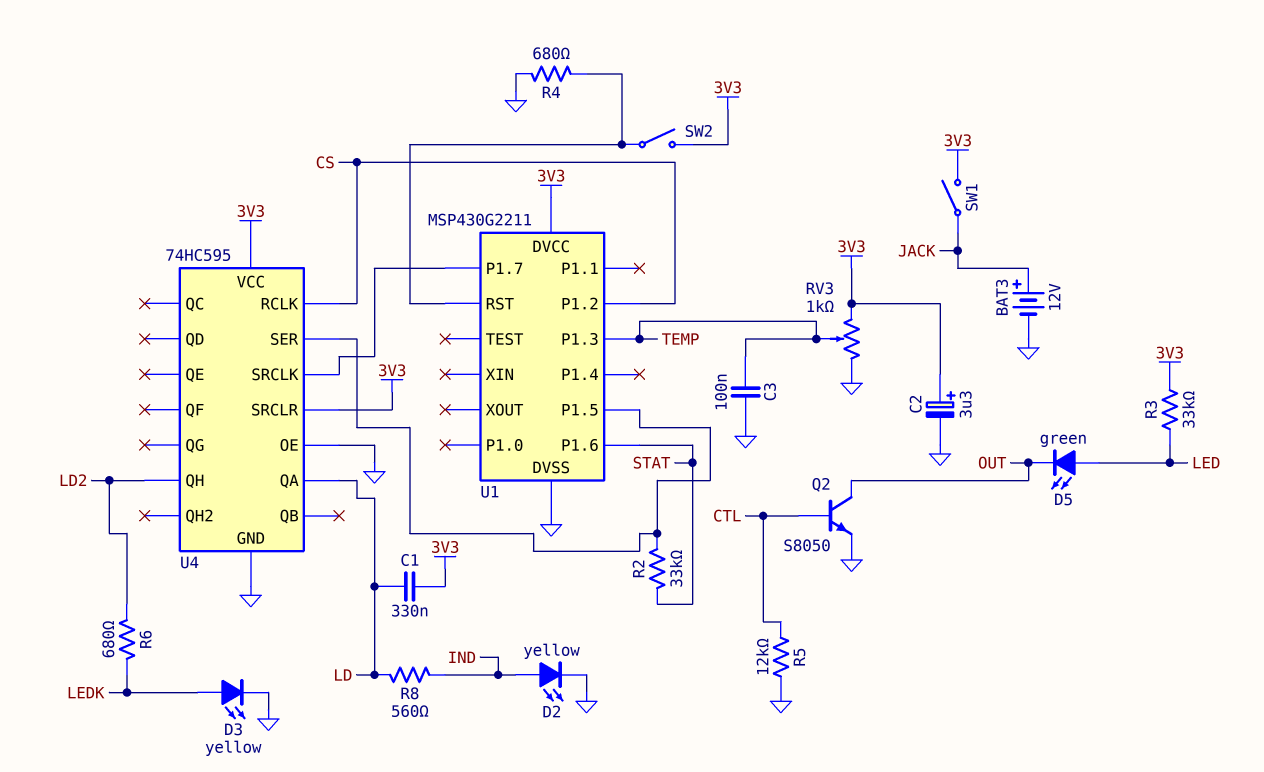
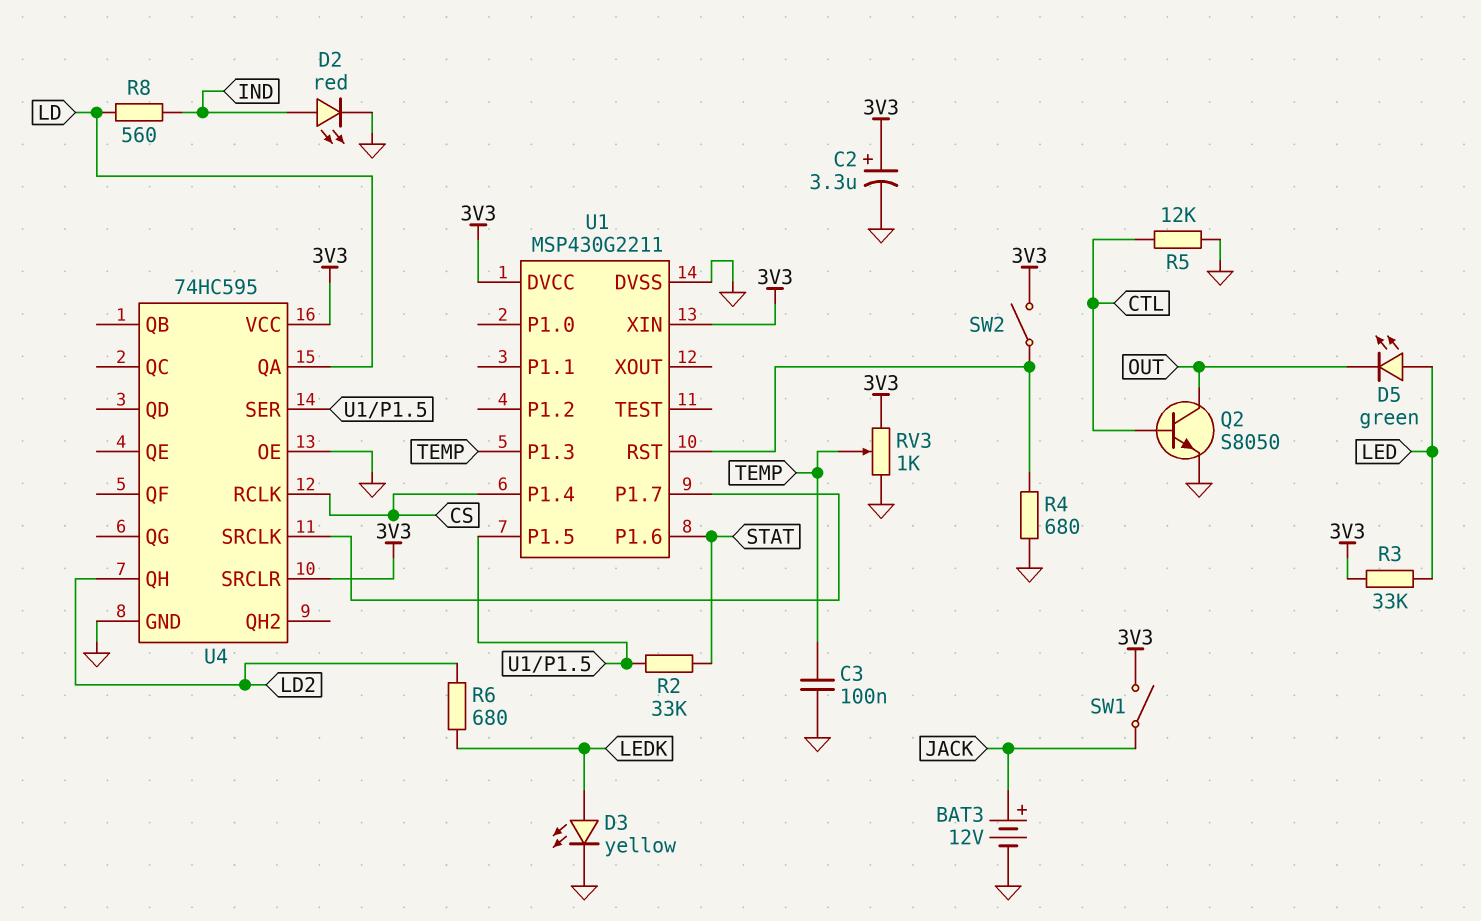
C1: 330nF (3V3, LD) -> none
D2: LED yellow (A IND, K GND) -> LED red (A IND, K GND)
U1 pin P1.2: CS -> none
U1 pin P1.4: none -> CS
U1 pin XIN: none -> 3V3

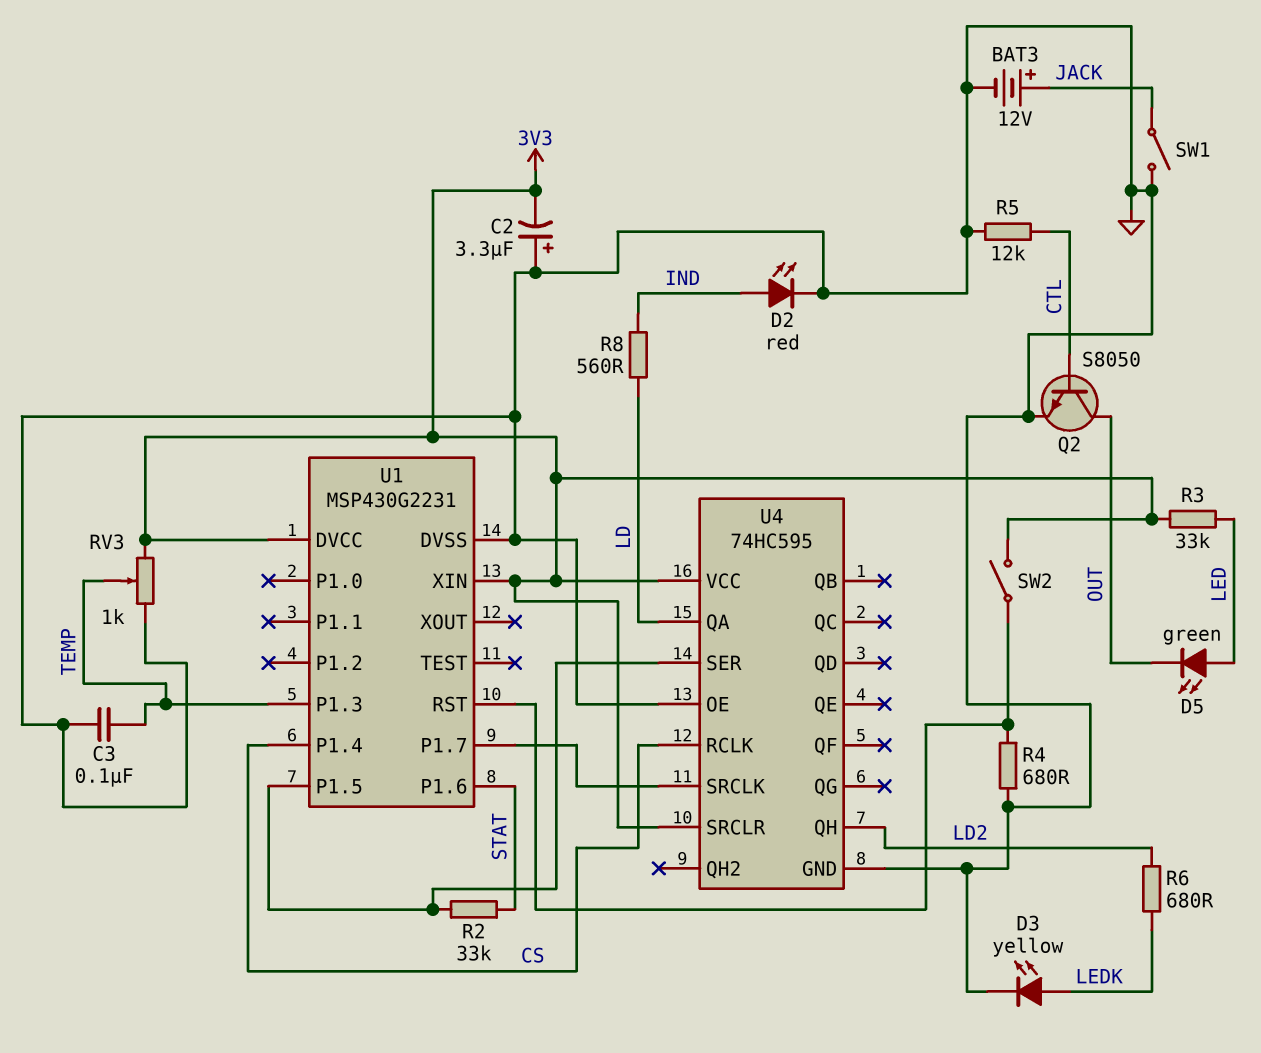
C2: 3.3uF (plus 3V3, minus GND) -> 3.3uF (plus GND, minus 3V3)
SW1: switch (3V3, JACK) -> switch (GND, JACK)
U1: MSP430G2211 -> MSP430G2231

